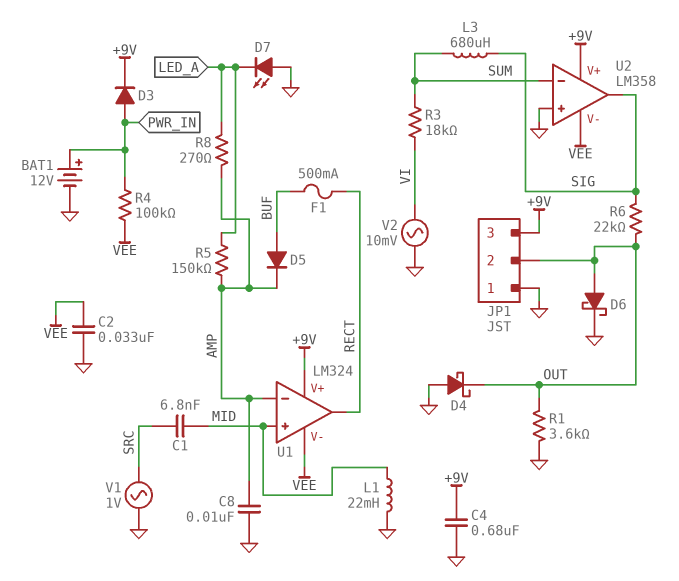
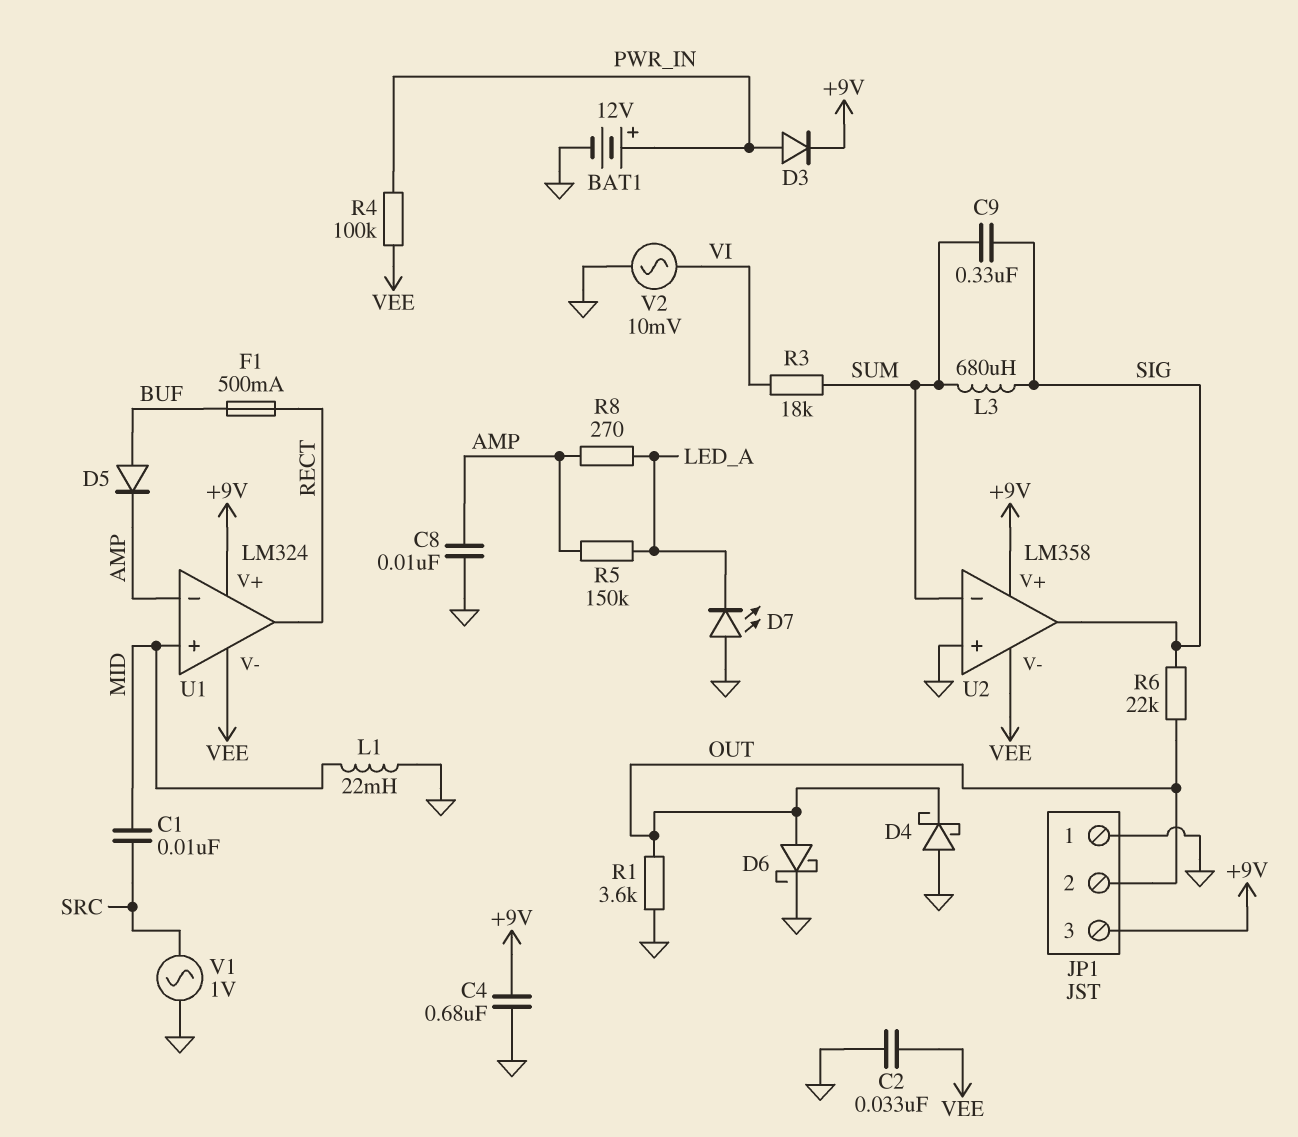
C1: 6.8nF (MID, SRC) -> 10nF (MID, SRC)
C9: none -> 330nF (SIG, SUM)

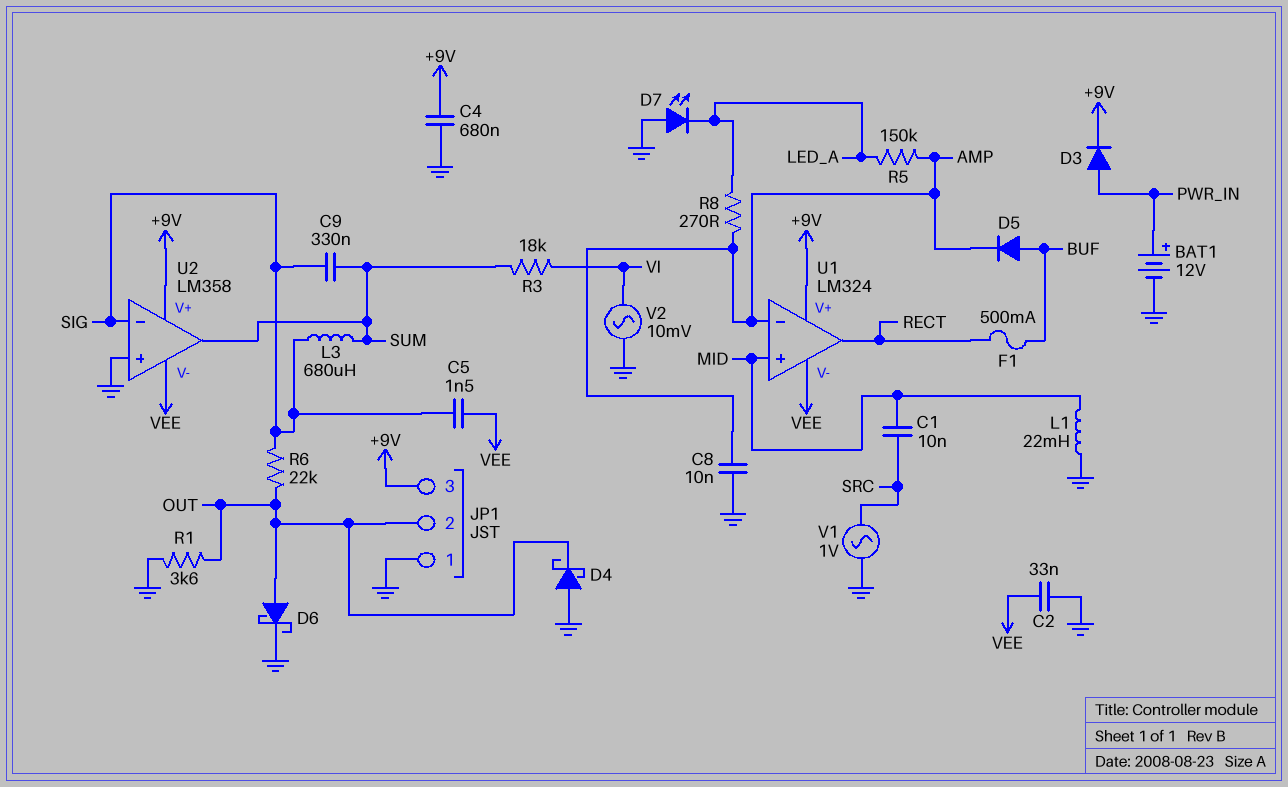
C5: none -> 1.5nF (SIG, VEE)
R4: 100k (PWR_IN, VEE) -> none
U2 pin in-: SUM -> SIG
U2 pin out: SIG -> SUM

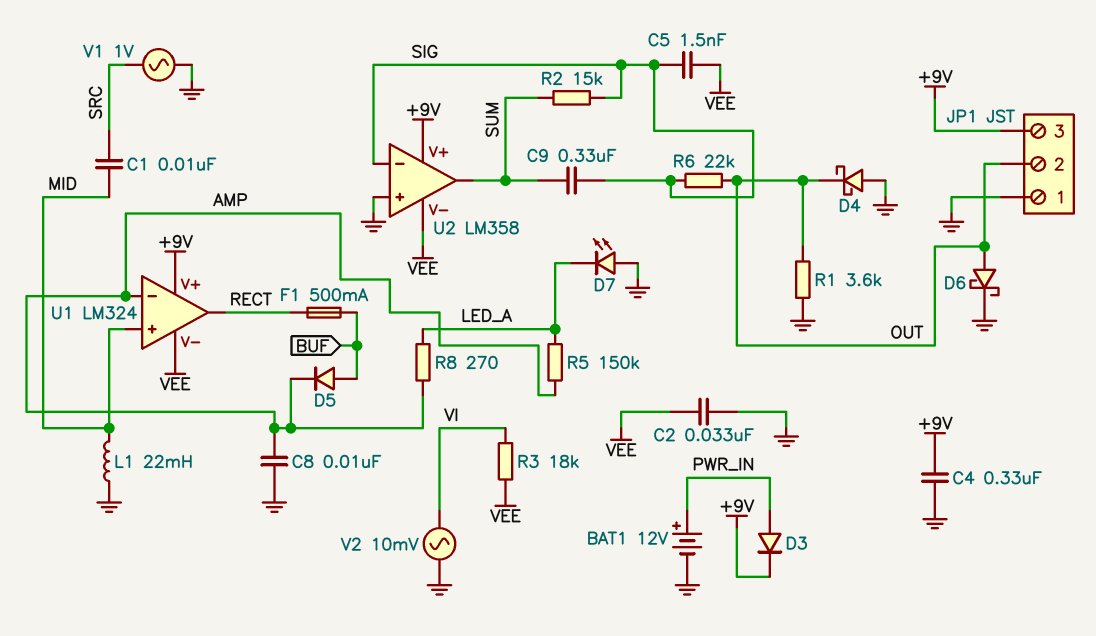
C4: 680nF (+9V, GND) -> 330nF (+9V, GND)
L3: 680uH (SIG, SUM) -> none
R2: none -> 15k (SIG, SUM)
R3: 18k (SUM, VI) -> 18k (VEE, VI)

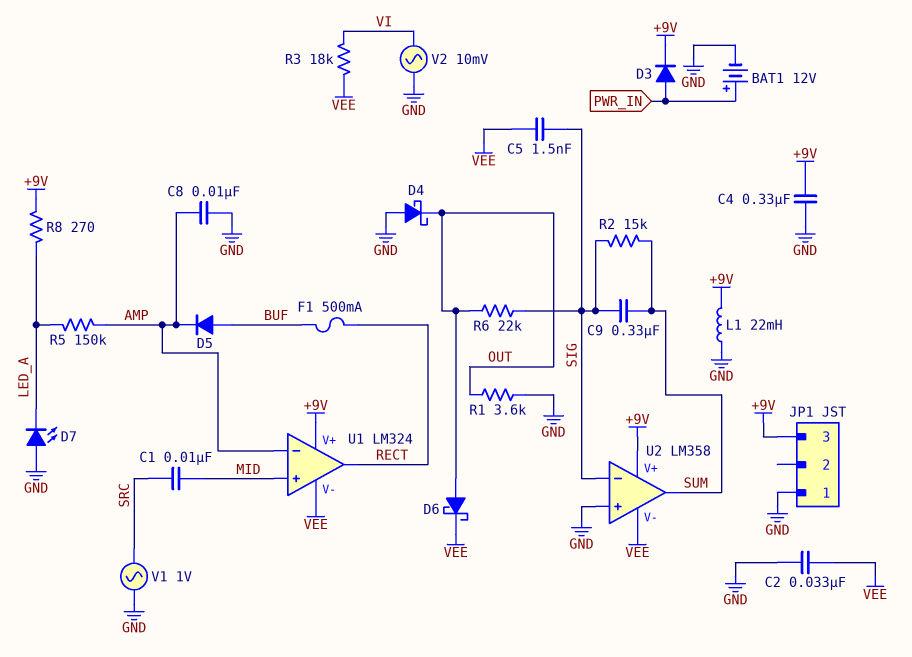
D6: schottky (A OUT, K GND) -> schottky (A OUT, K VEE)
JP1 pin 2: OUT -> none
L1: 22mH (GND, MID) -> 22mH (+9V, GND)
R8: 270 (AMP, LED_A) -> 270 (+9V, LED_A)

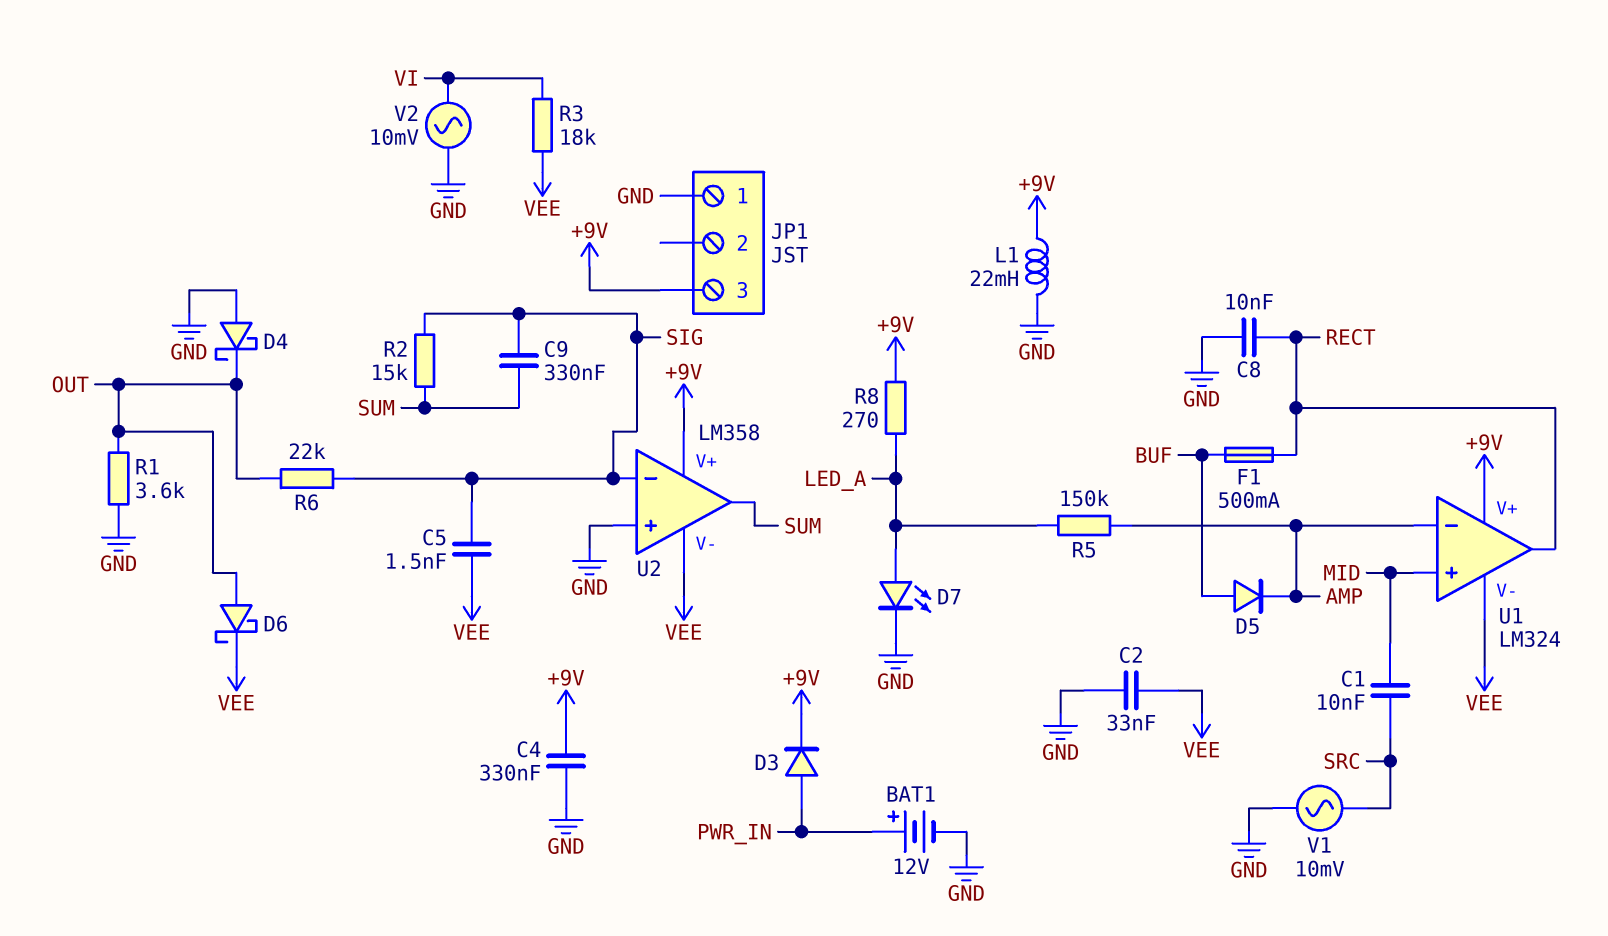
C8: 10nF (AMP, GND) -> 10nF (GND, RECT)
D7: LED (A GND, K LED_A) -> LED (A LED_A, K GND)
V1: AC 1V (GND, SRC) -> AC 10mV (GND, SRC)

